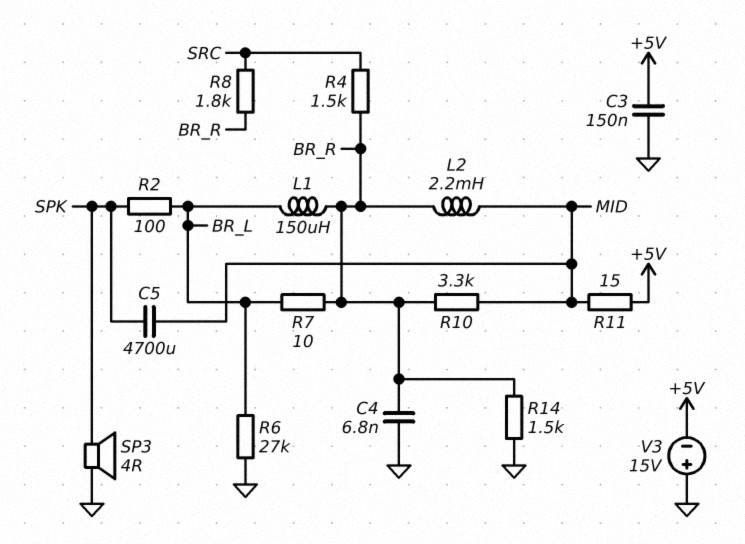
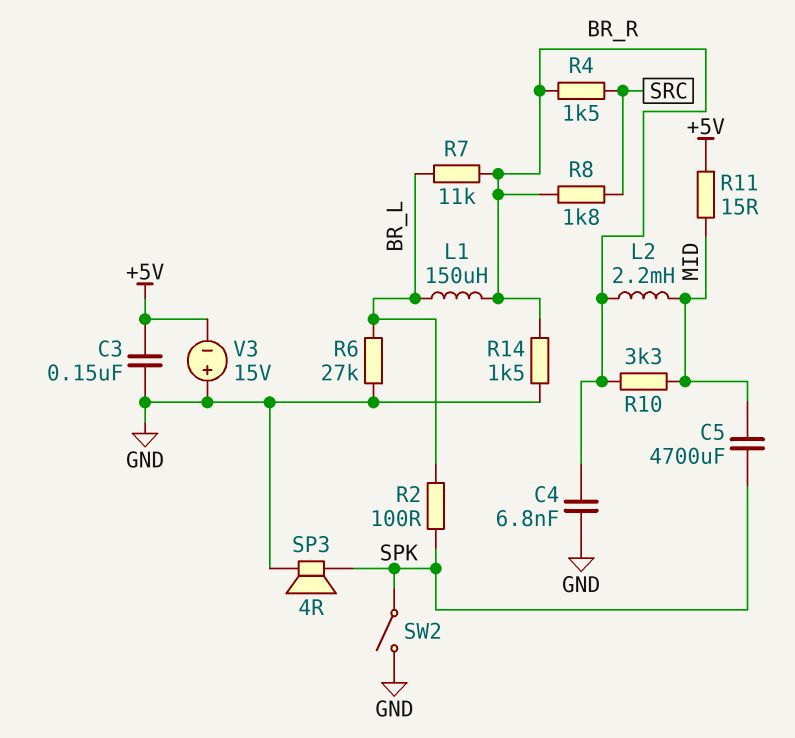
R7: 10 (BR_L, BR_R) -> 11k (BR_L, BR_R)
SW2: none -> switch (GND, SPK)

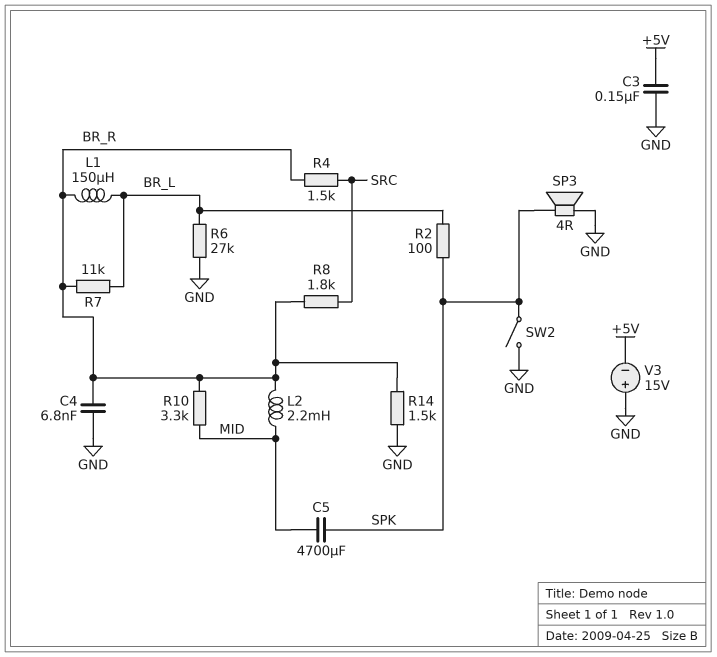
R11: 15 (+5V, MID) -> none

